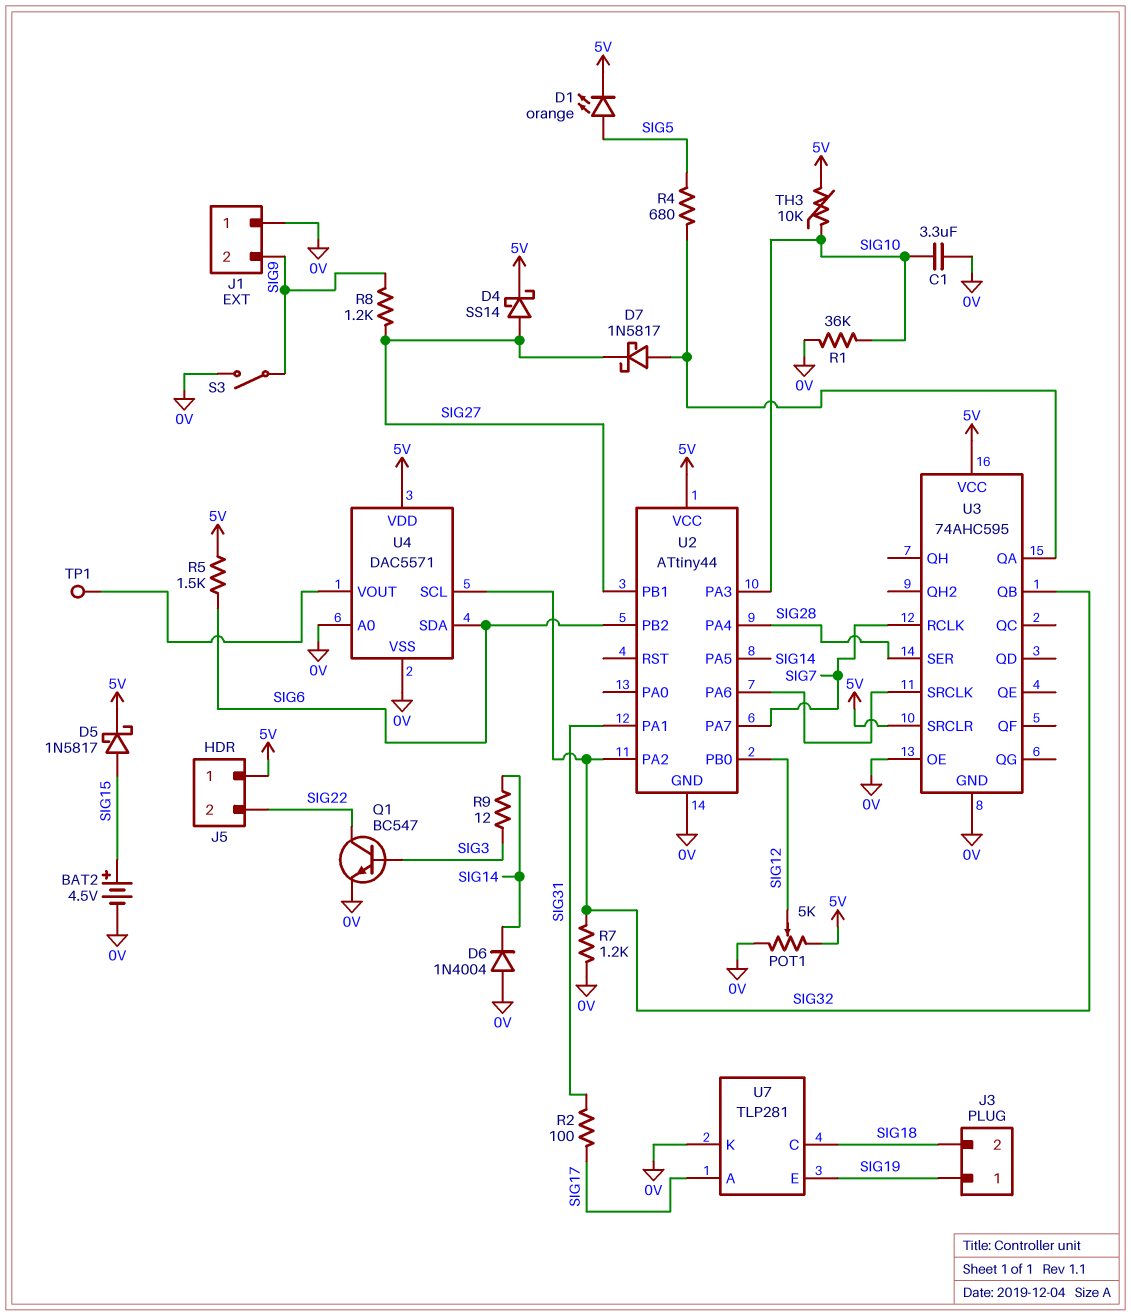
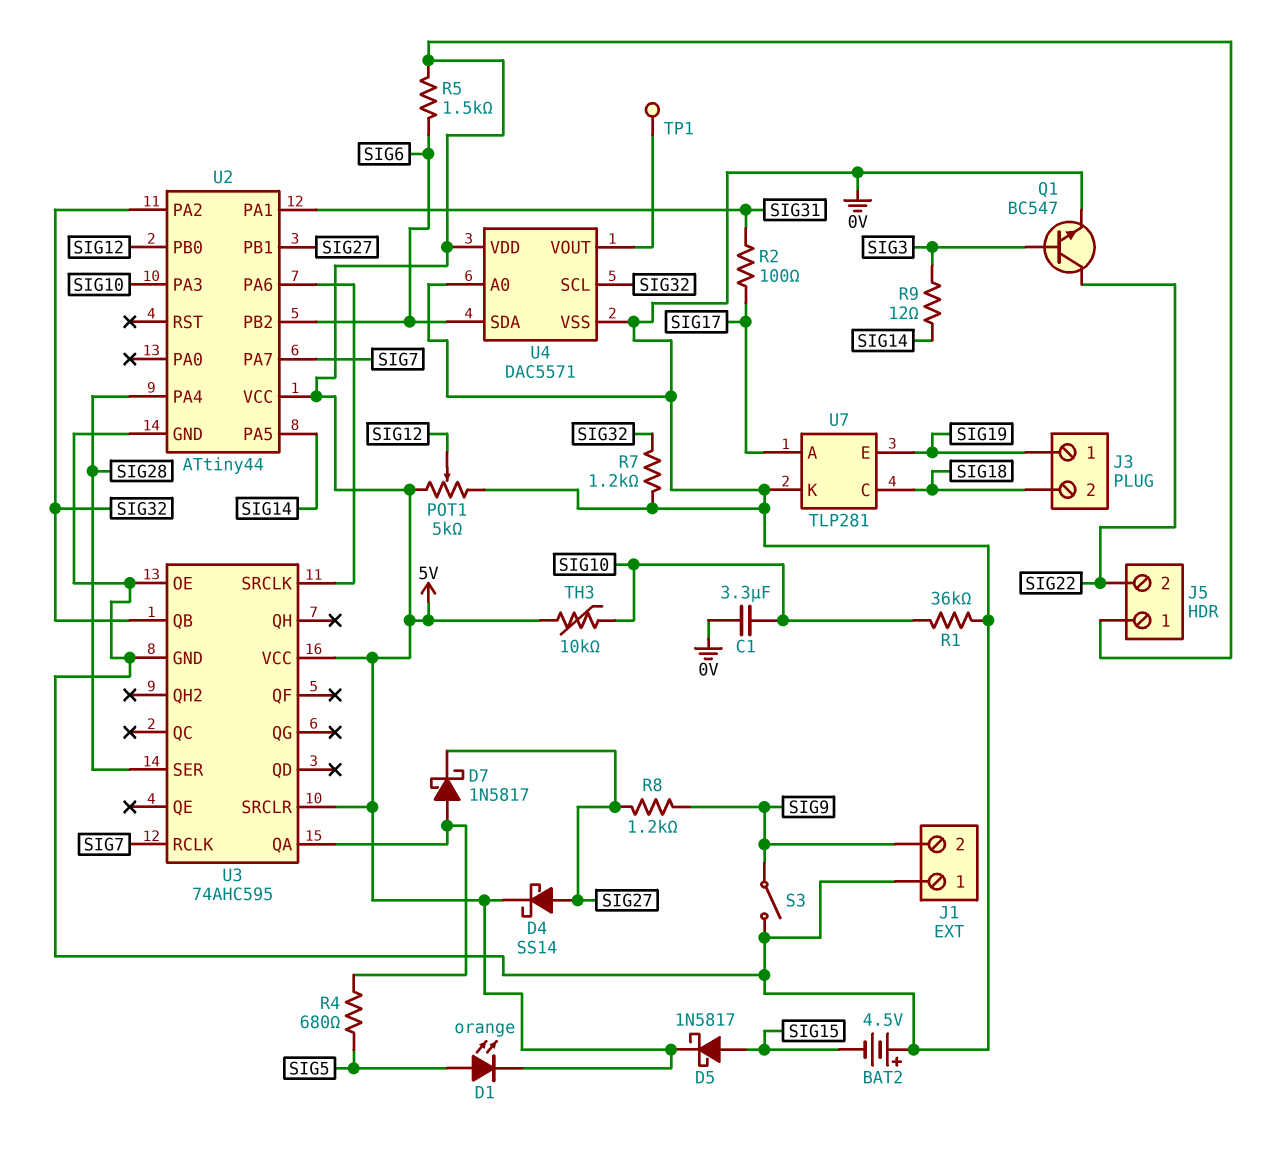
BAT2: 4.5V (plus SIG15, minus 0V) -> 4.5V (plus 0V, minus SIG15)
D6: diode 1N4004 (A 0V, K SIG14) -> none

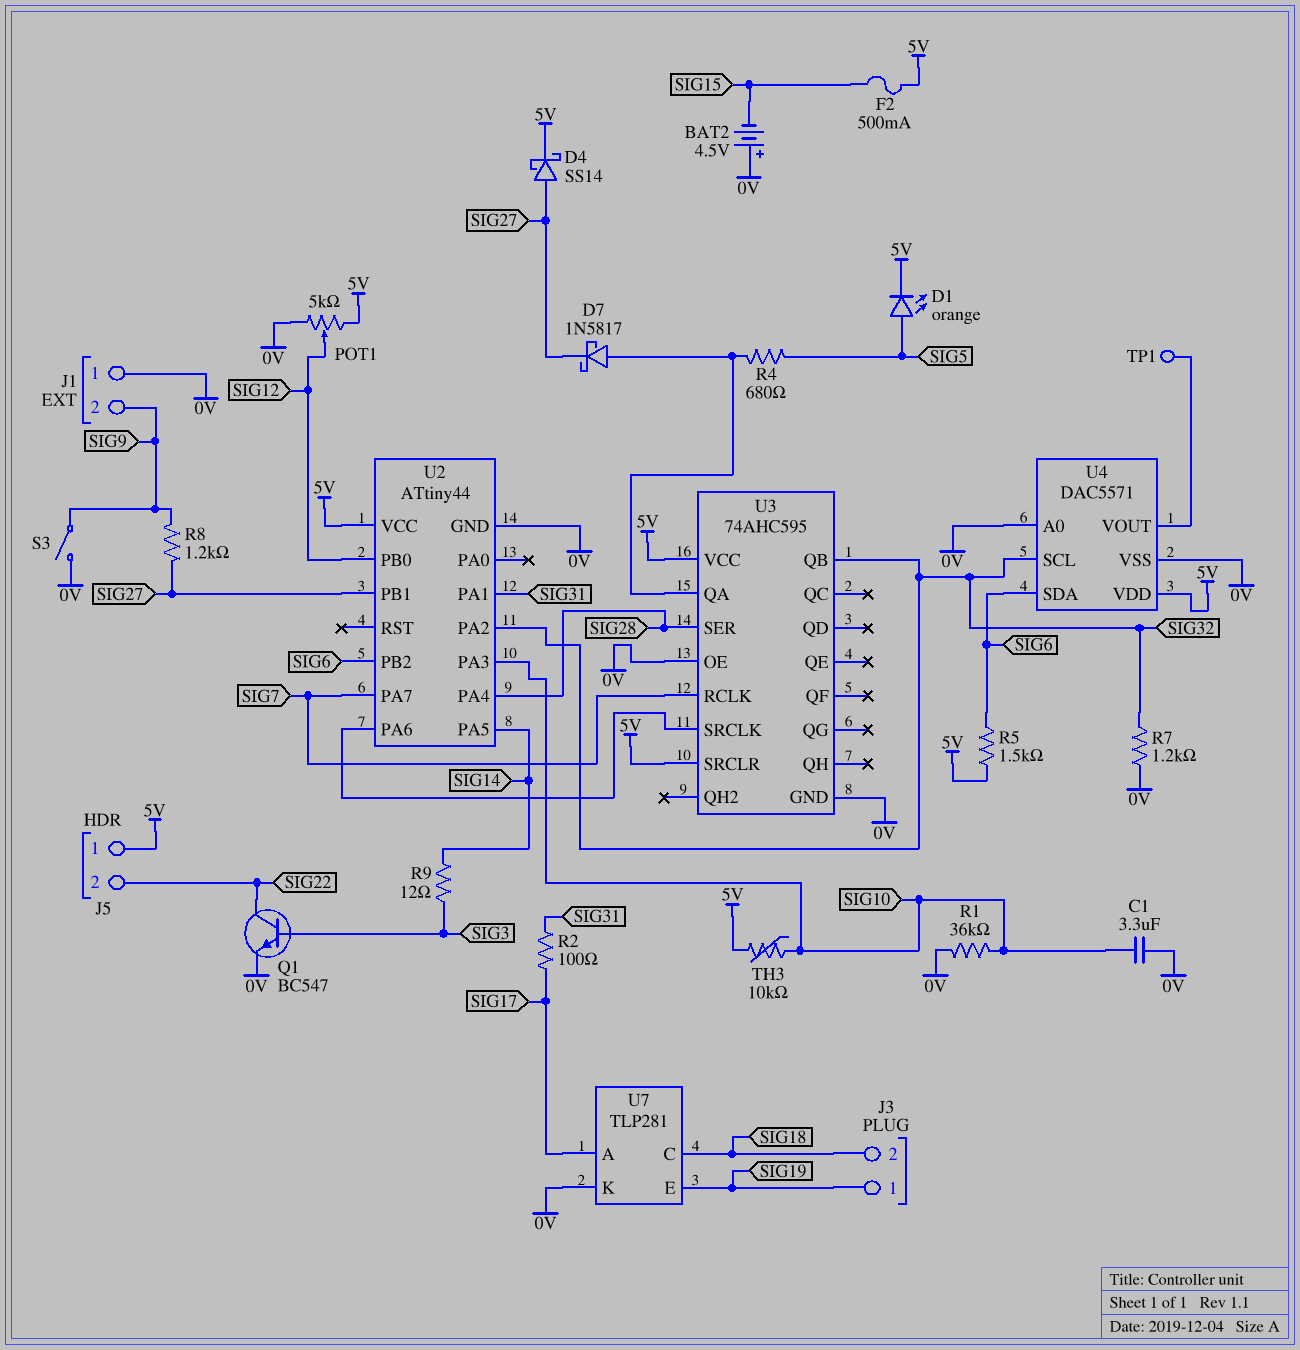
D5: schottky 1N5817 (A SIG15, K 5V) -> none
F2: none -> 500mA (5V, SIG15)

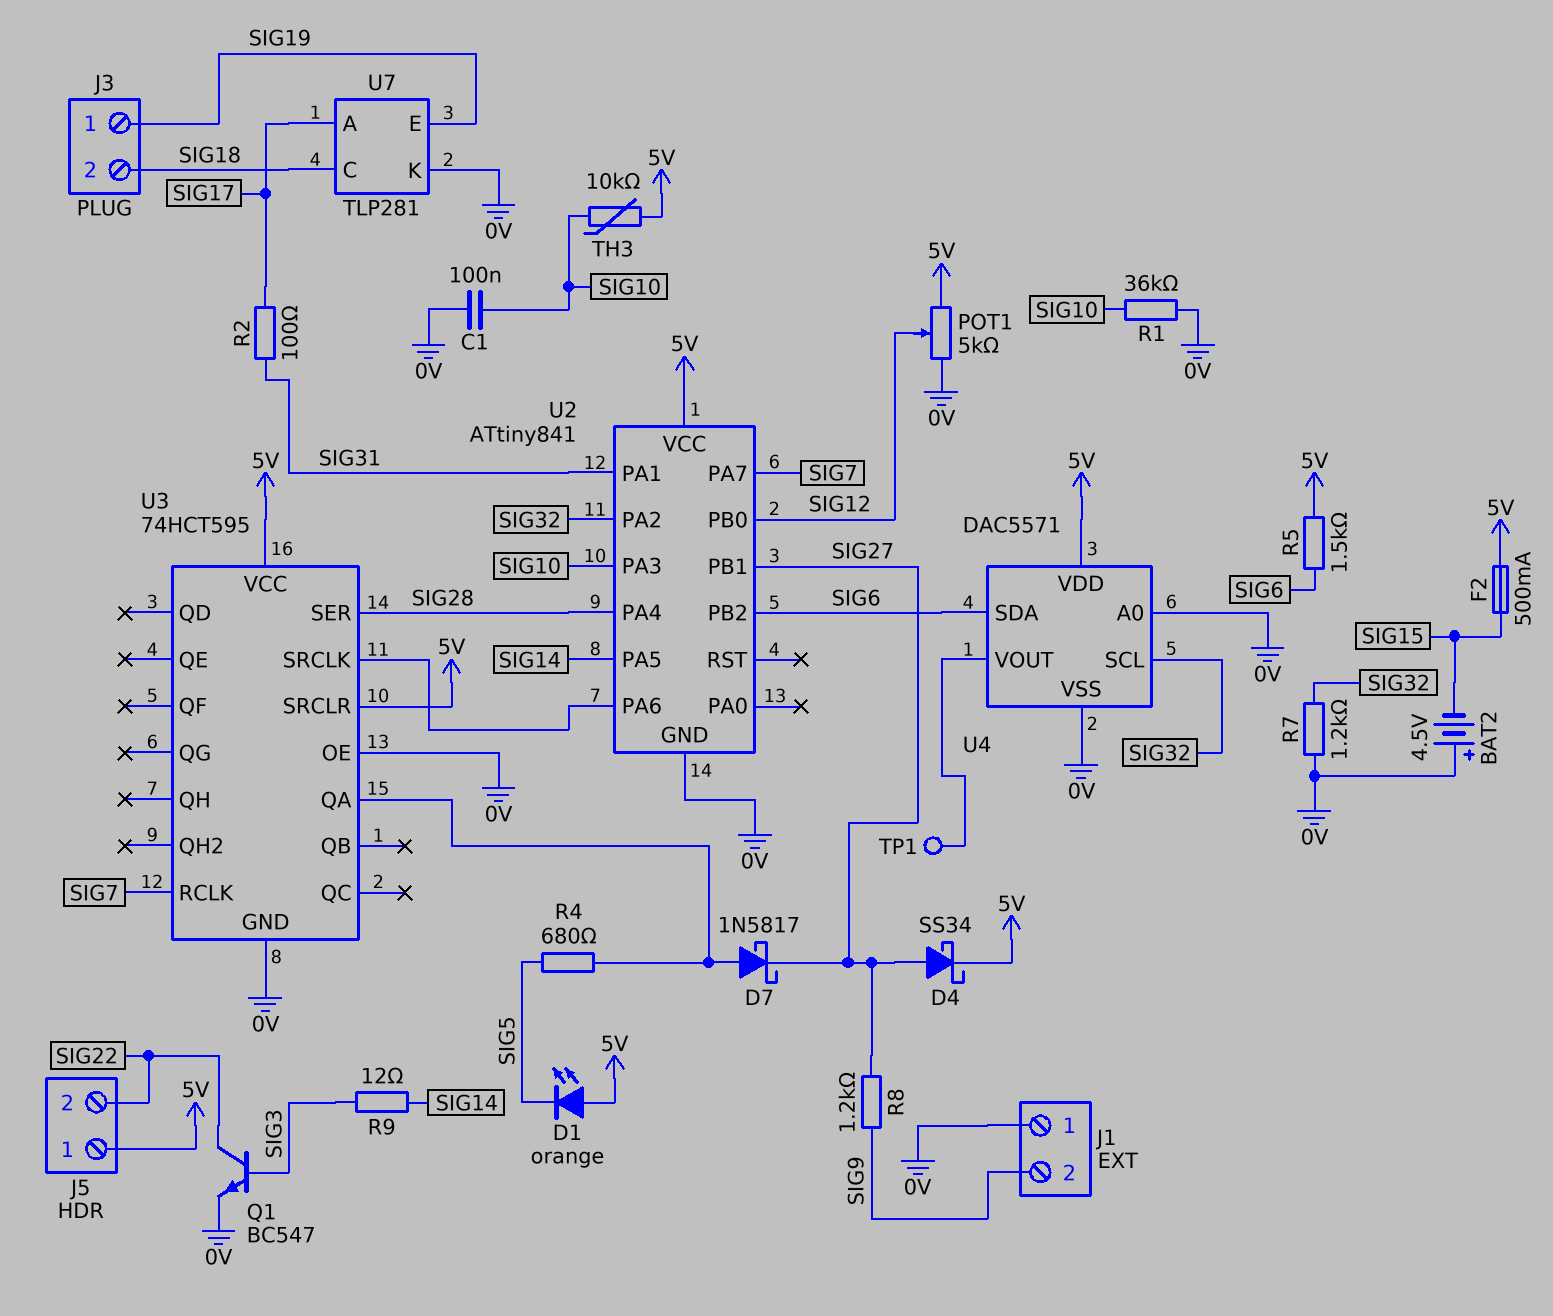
C1: 3.3uF (0V, SIG10) -> 100nF (0V, SIG10)
D1: LED orange (A SIG5, K 5V) -> LED orange (A 5V, K SIG5)
D4: schottky SS14 (A SIG27, K 5V) -> schottky SS34 (A SIG27, K 5V)
S3: switch (0V, SIG9) -> none
U2: ATtiny44 -> ATtiny841
U3: 74AHC595 -> 74HCT595
U3 pin QB: SIG32 -> none

